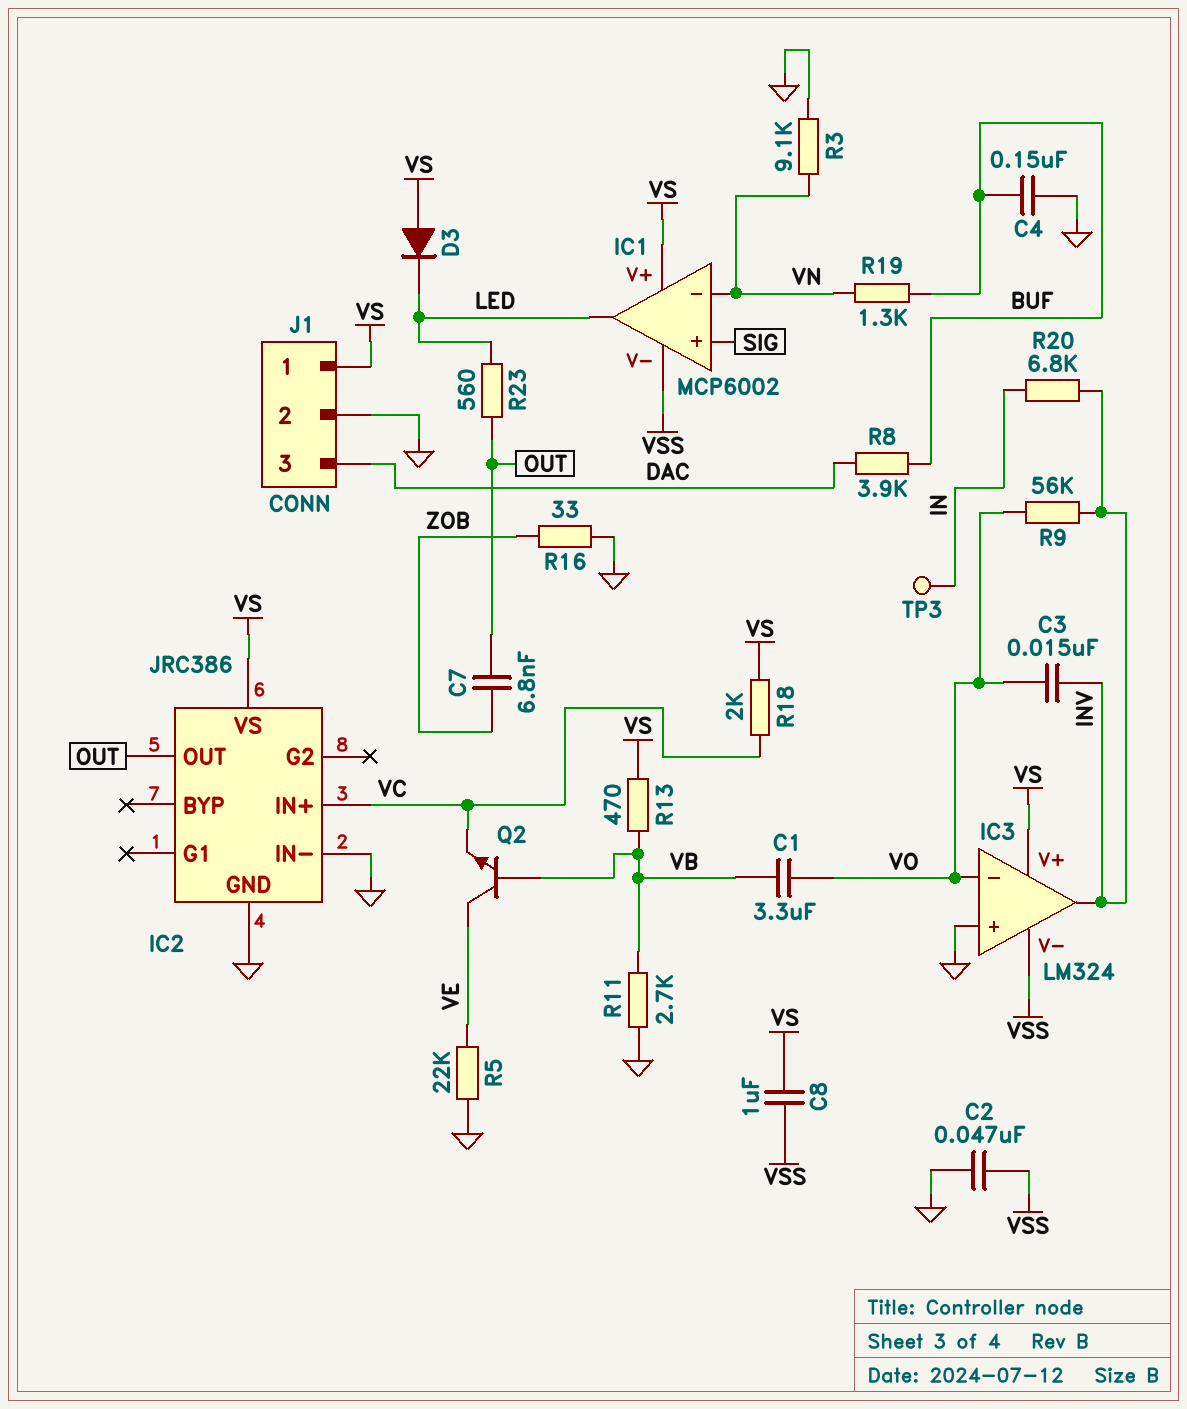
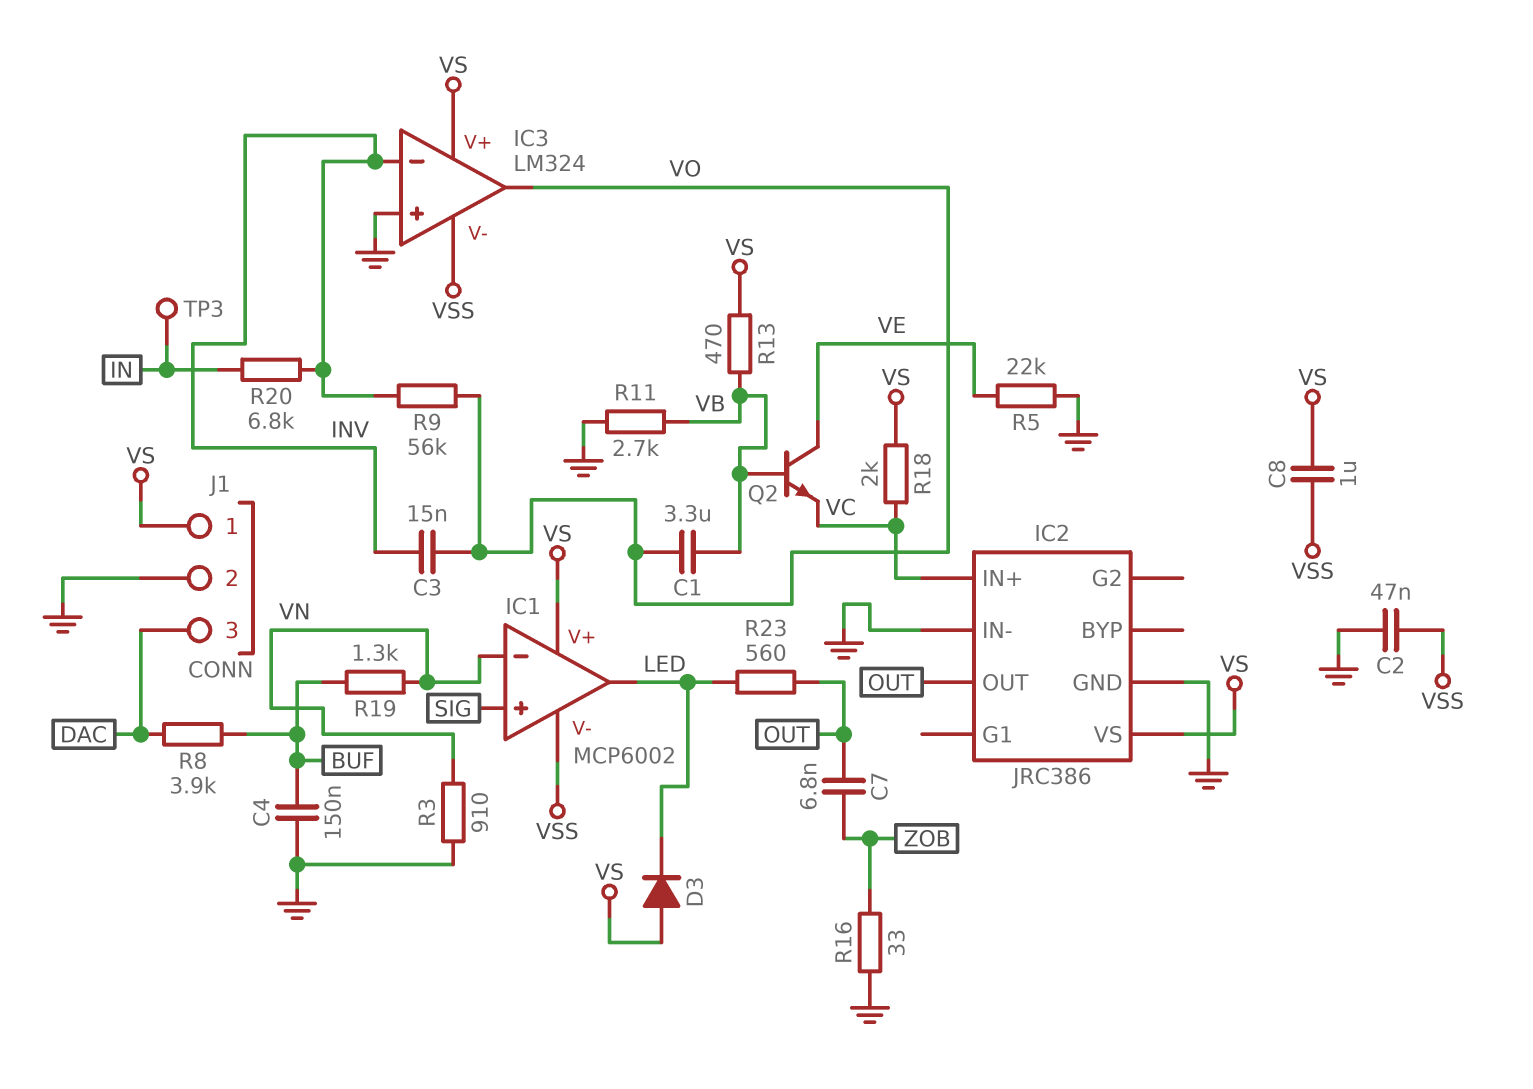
IC3 pin in-: VO -> INV
IC3 pin out: INV -> VO
R3: 9.1k (GND, VN) -> 910 (GND, VN)

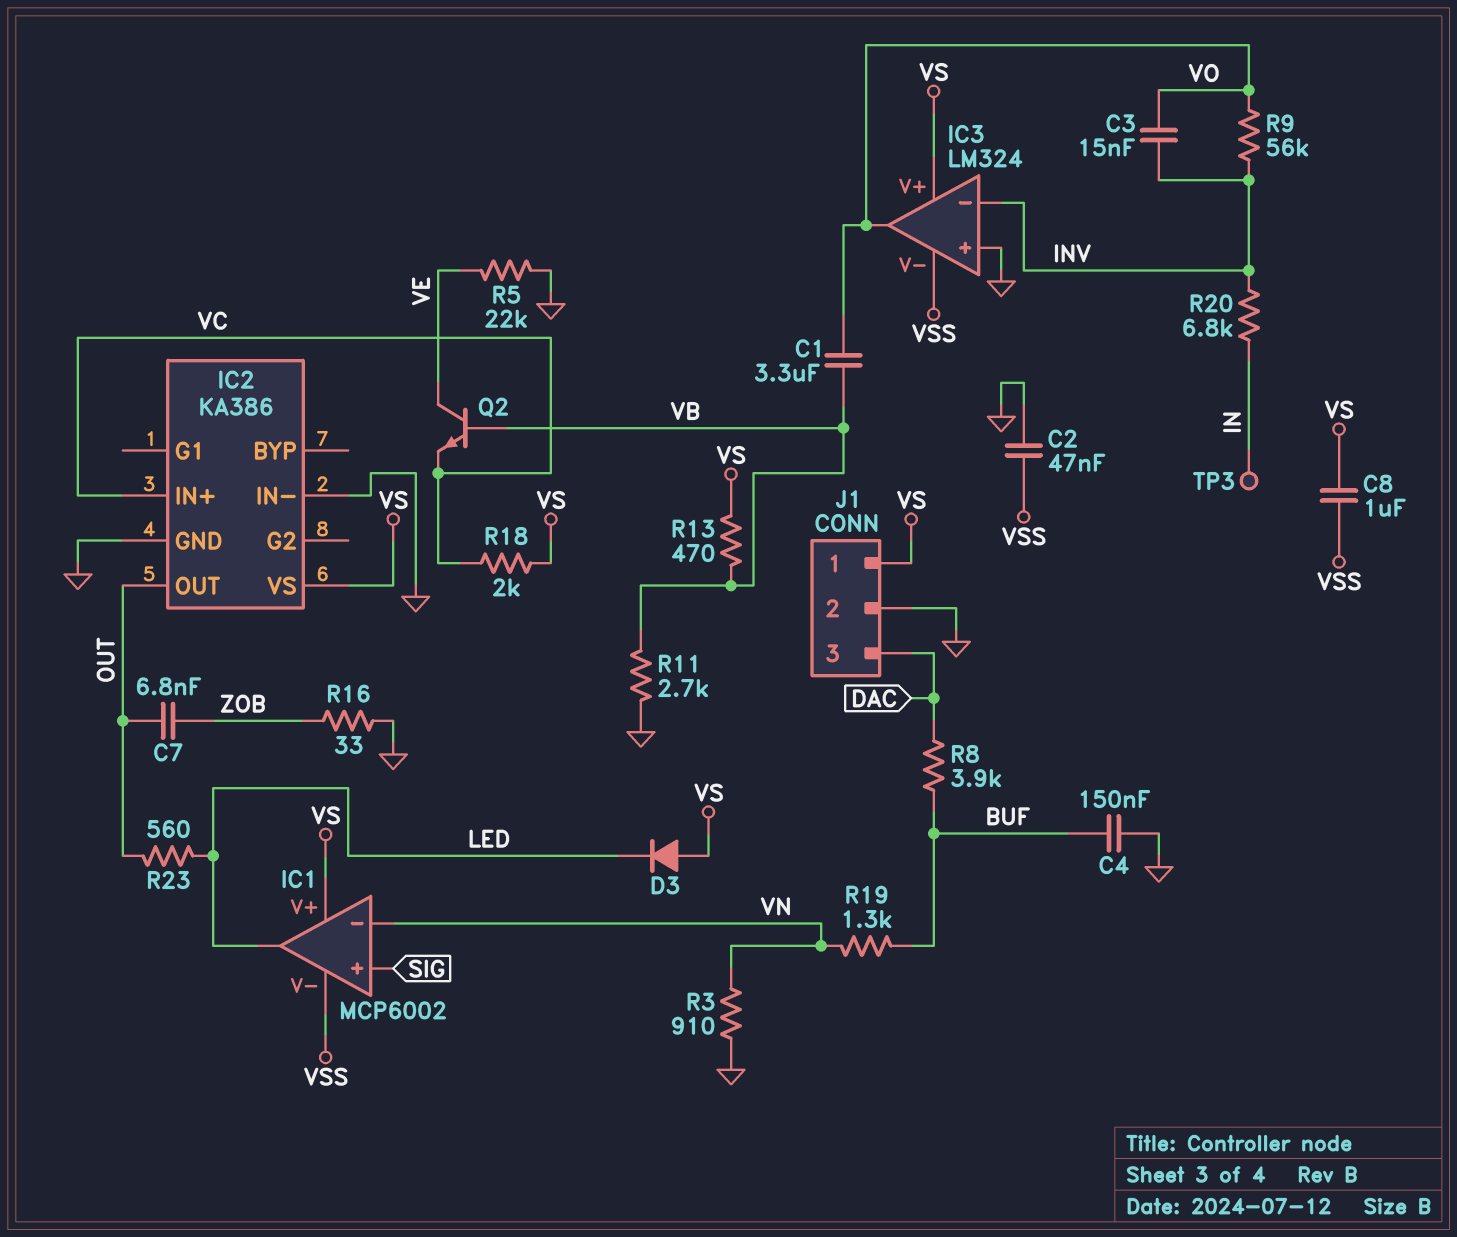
IC2: JRC386 -> KA386

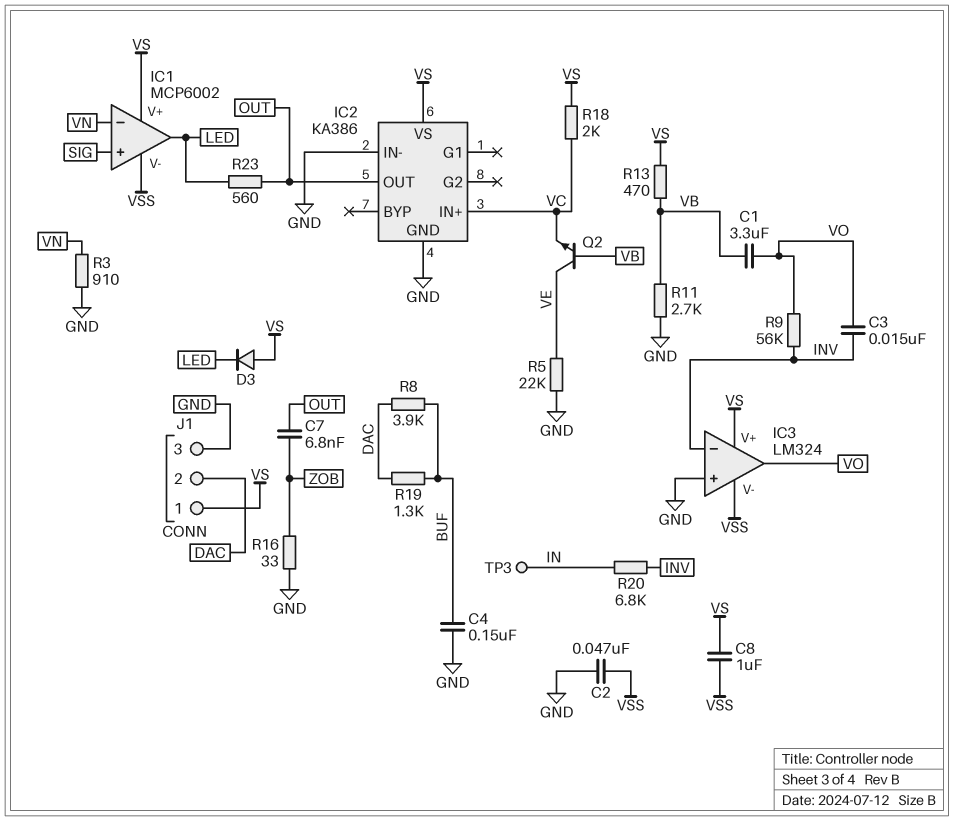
J1 pin 2: GND -> DAC
J1 pin 3: DAC -> GND
R19: 1.3k (BUF, VN) -> 1.3k (BUF, DAC)

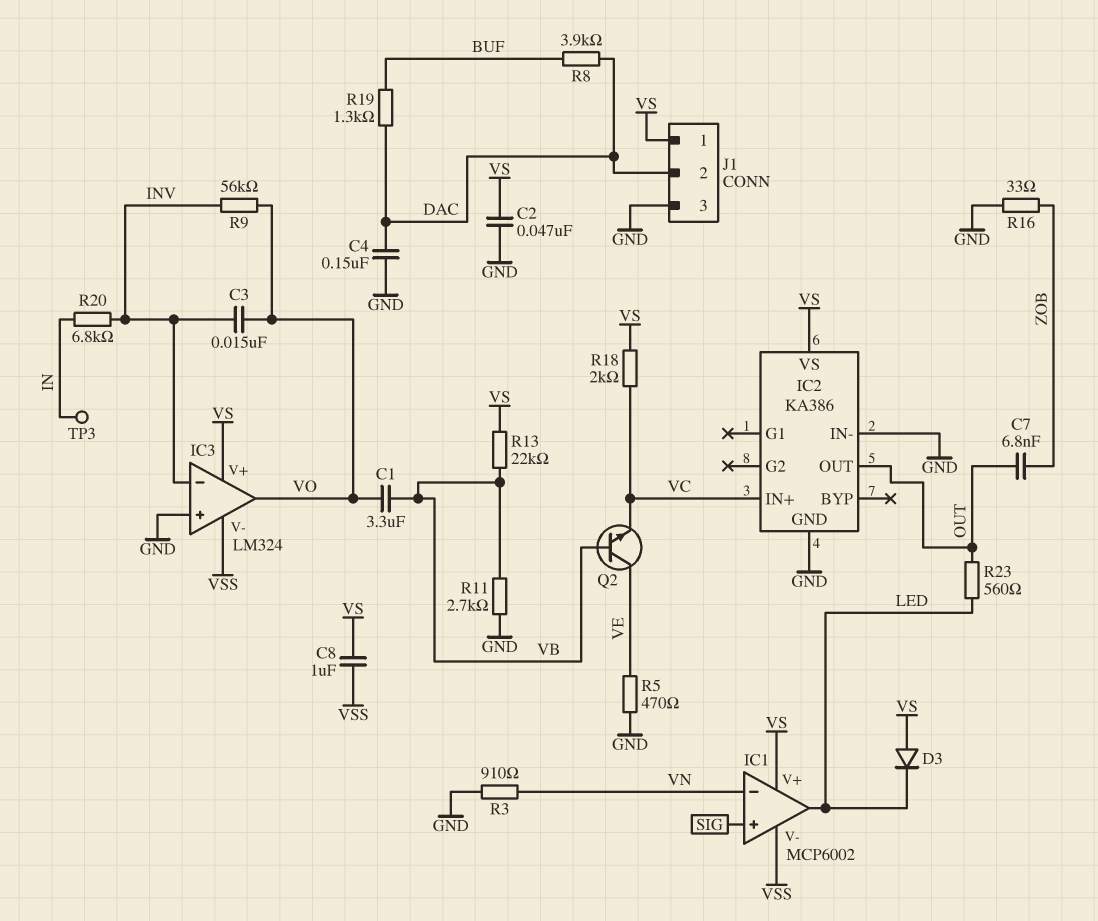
C2: 47nF (GND, VSS) -> 47nF (GND, VS)
C4: 150nF (BUF, GND) -> 150nF (DAC, GND)
R5: 22k (GND, VE) -> 470 (GND, VE)
R13: 470 (VB, VS) -> 22k (VB, VS)

